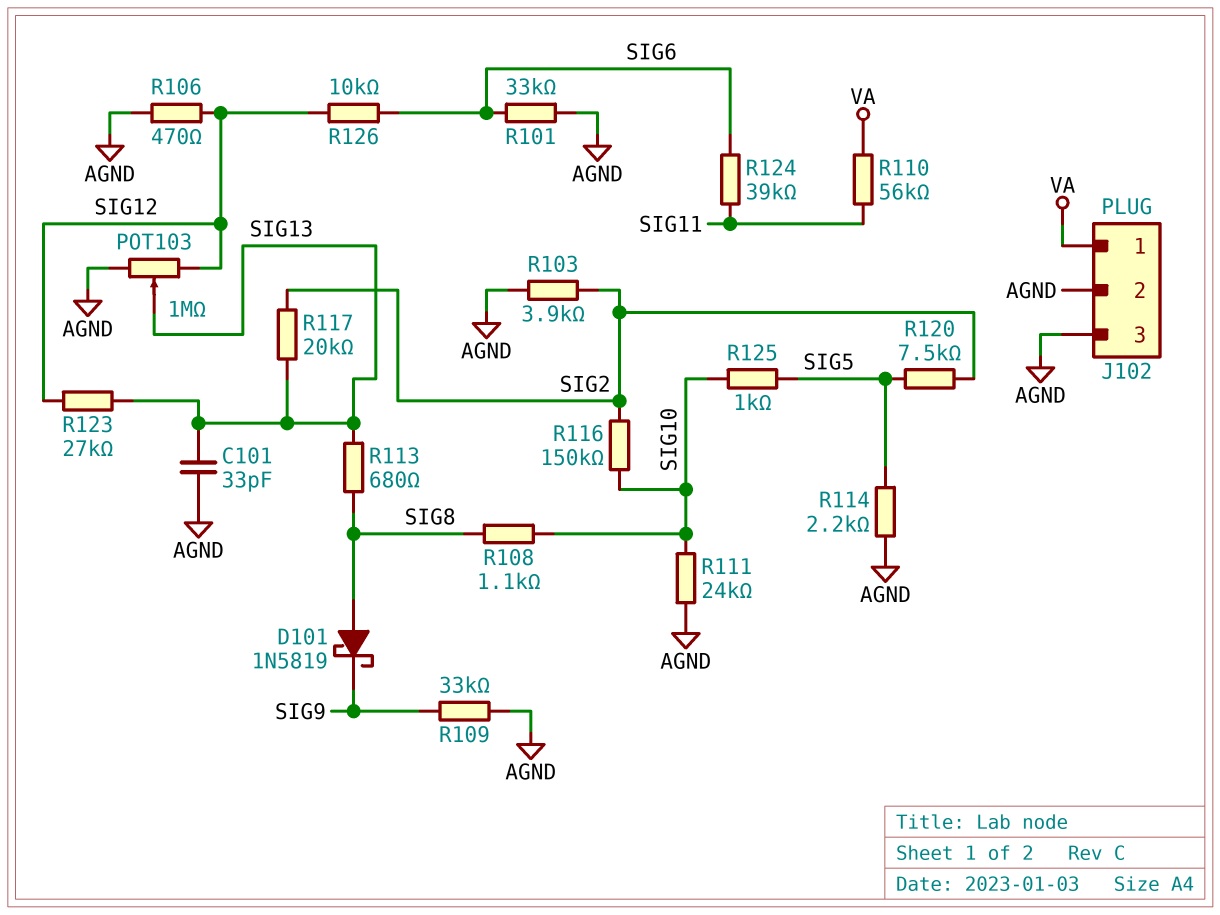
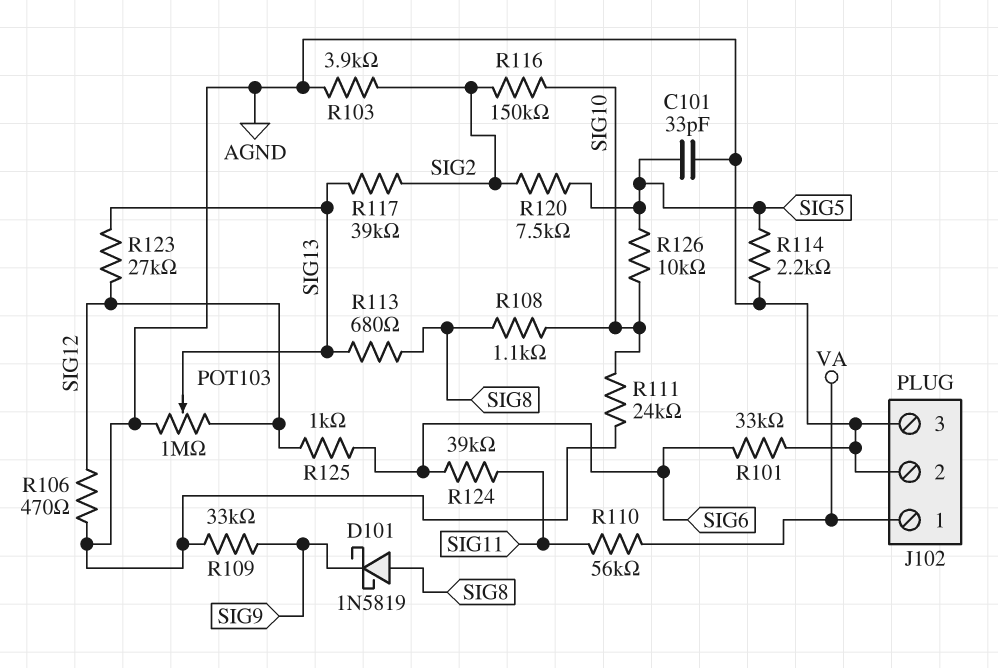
C101: 33pF (AGND, SIG13) -> 33pF (AGND, SIG5)
R117: 20k (SIG2, SIG13) -> 39k (SIG2, SIG13)
R125: 1k (SIG5, SIG10) -> 1k (SIG6, SIG12)
R126: 10k (SIG6, SIG12) -> 10k (SIG5, SIG10)

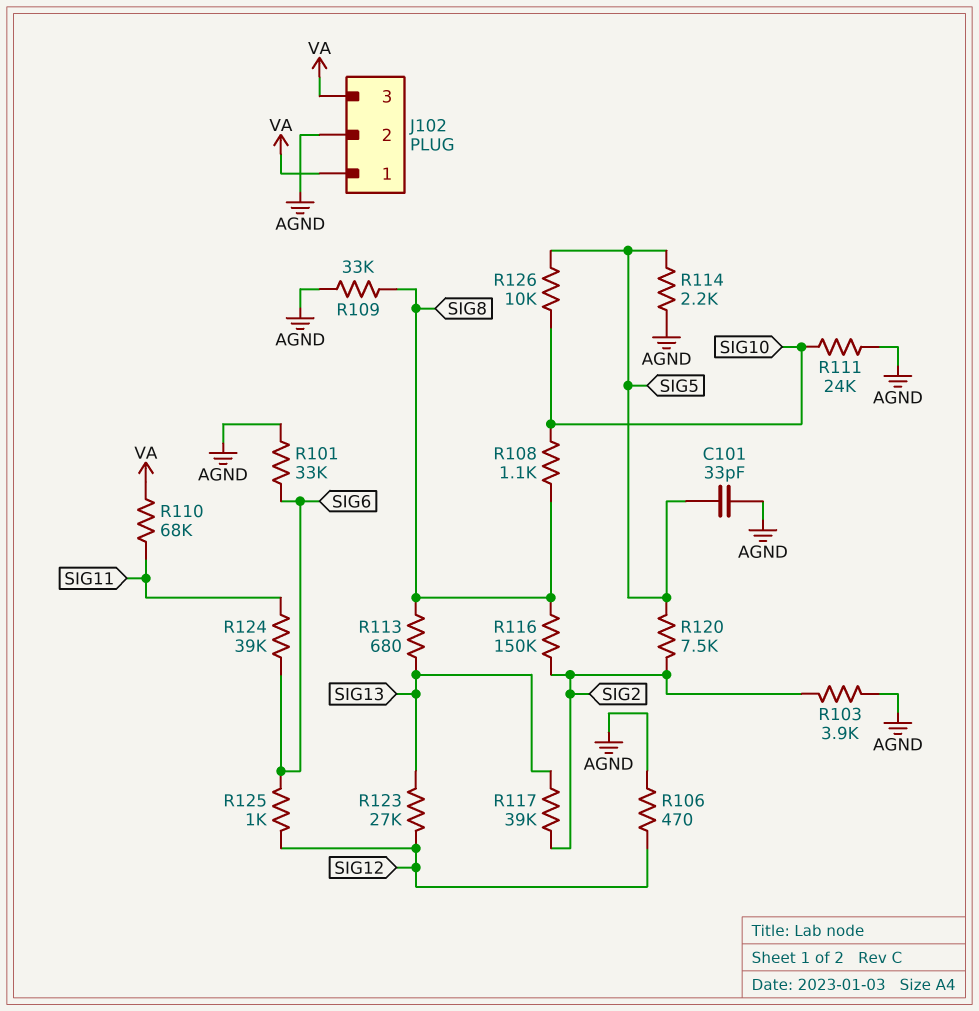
D101: schottky 1N5819 (A SIG8, K SIG9) -> none
J102 pin 3: AGND -> VA
POT103: 1M (AGND, SIG12, wiper SIG13) -> none
R109: 33k (AGND, SIG9) -> 33k (AGND, SIG8)
R110: 56k (SIG11, VA) -> 68k (SIG11, VA)
R116: 150k (SIG2, SIG10) -> 150k (SIG2, SIG8)

